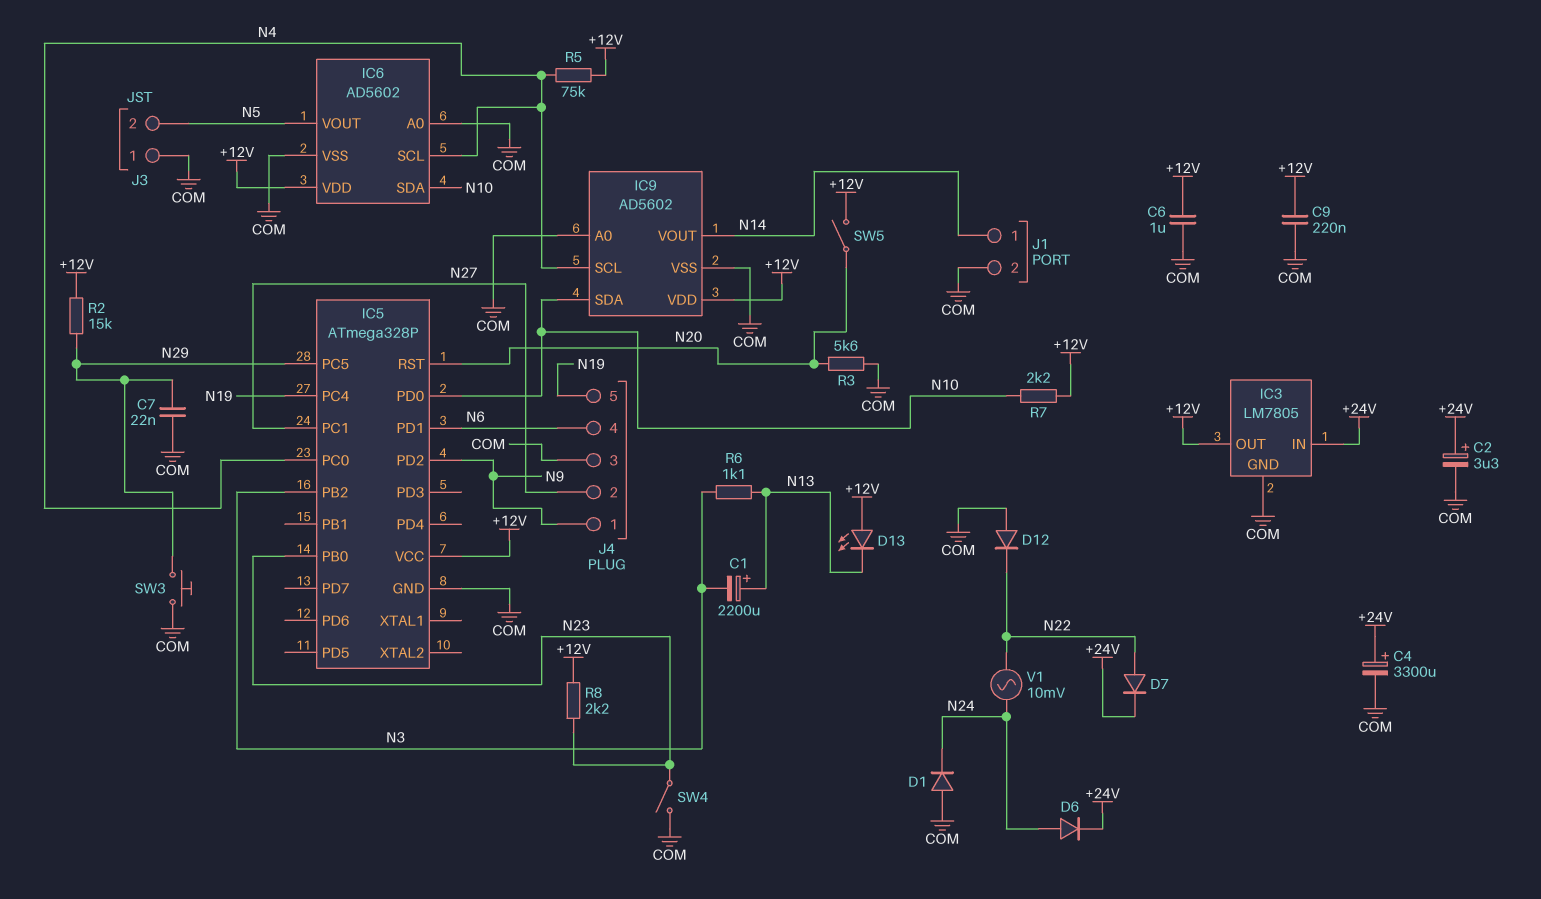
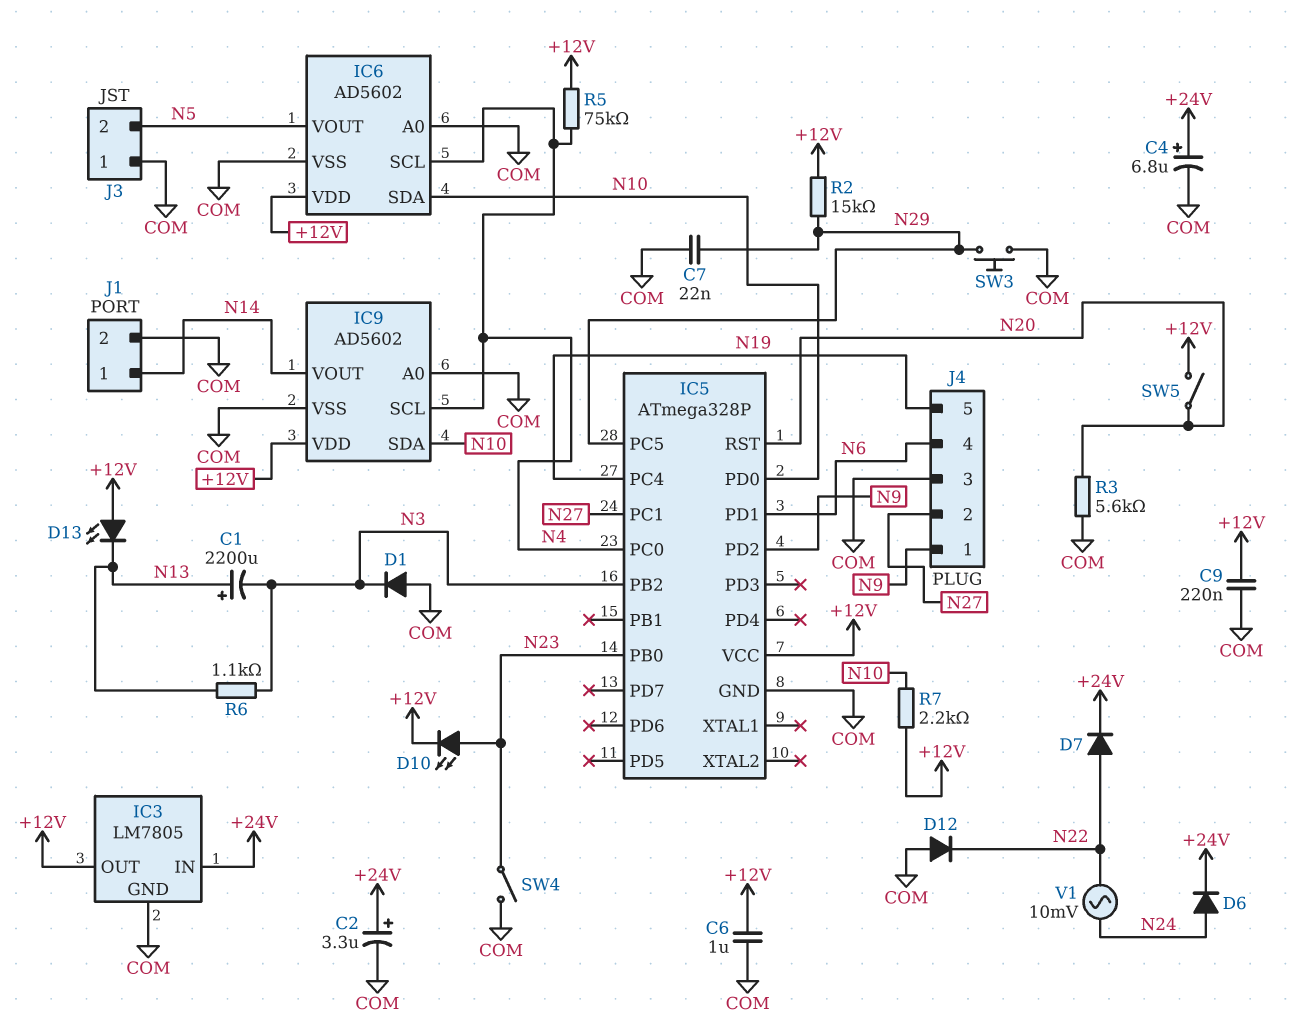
C4: 3300uF (plus +24V, minus COM) -> 6.8uF (plus +24V, minus COM)
D1: diode (A COM, K N24) -> diode (A COM, K N3)
D10: none -> LED (A N23, K +12V)
R8: 2.2k (+12V, N23) -> none

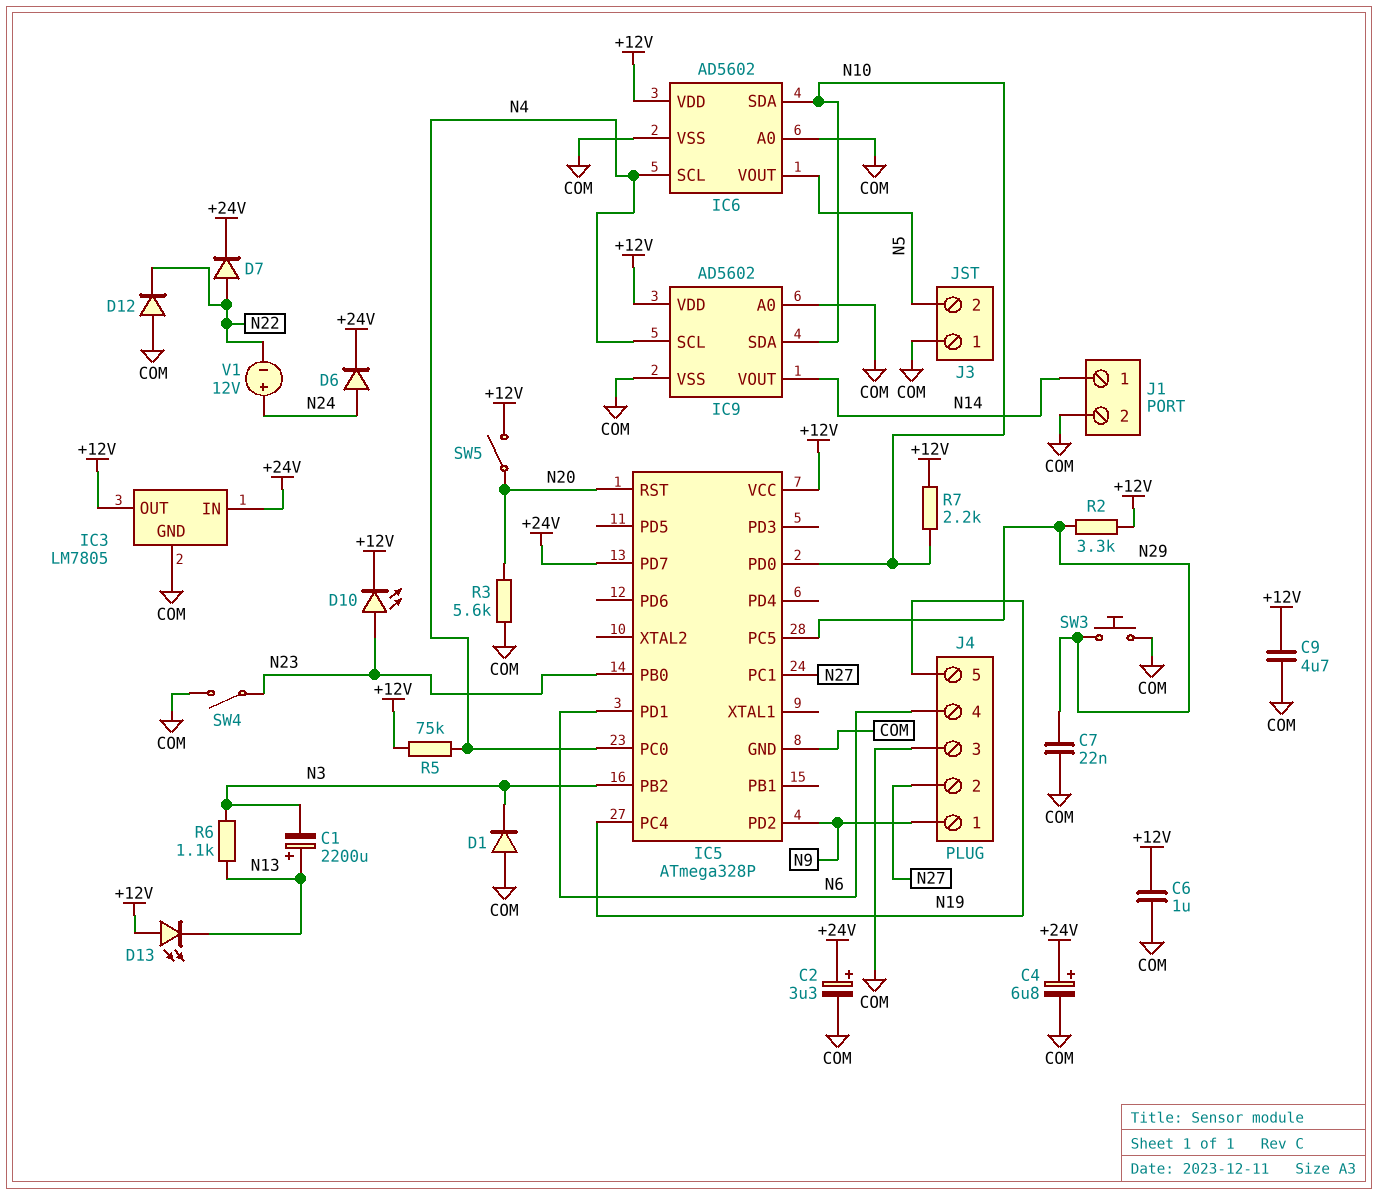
C9: 220nF (+12V, COM) -> 4.7uF (+12V, COM)
IC5 pin PD7: none -> +24V
R2: 15k (+12V, N29) -> 3.3k (+12V, N29)
V1: AC 10mV (N22, N24) -> 12V (plus N24, minus N22)

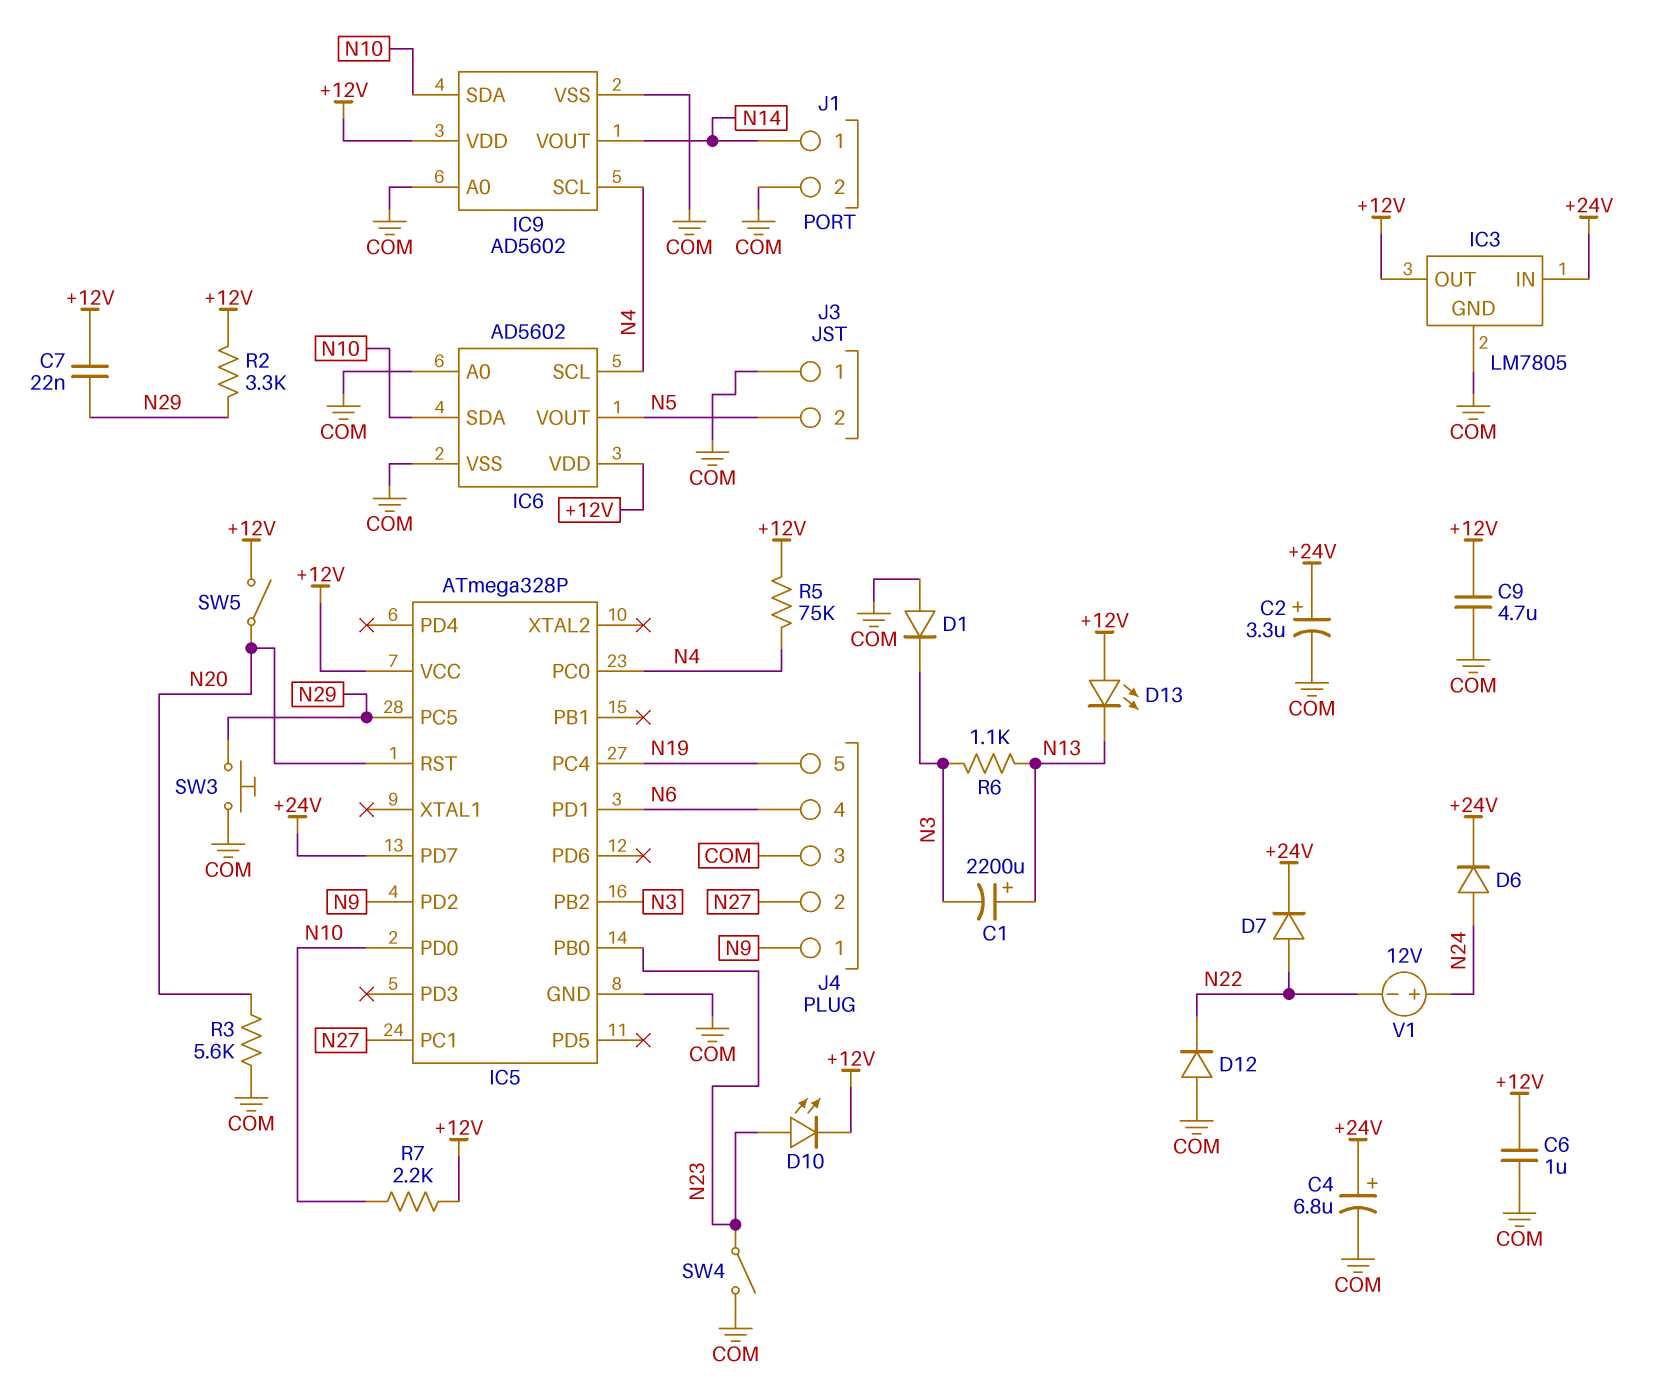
C7: 22nF (COM, N29) -> 22nF (+12V, N29)

